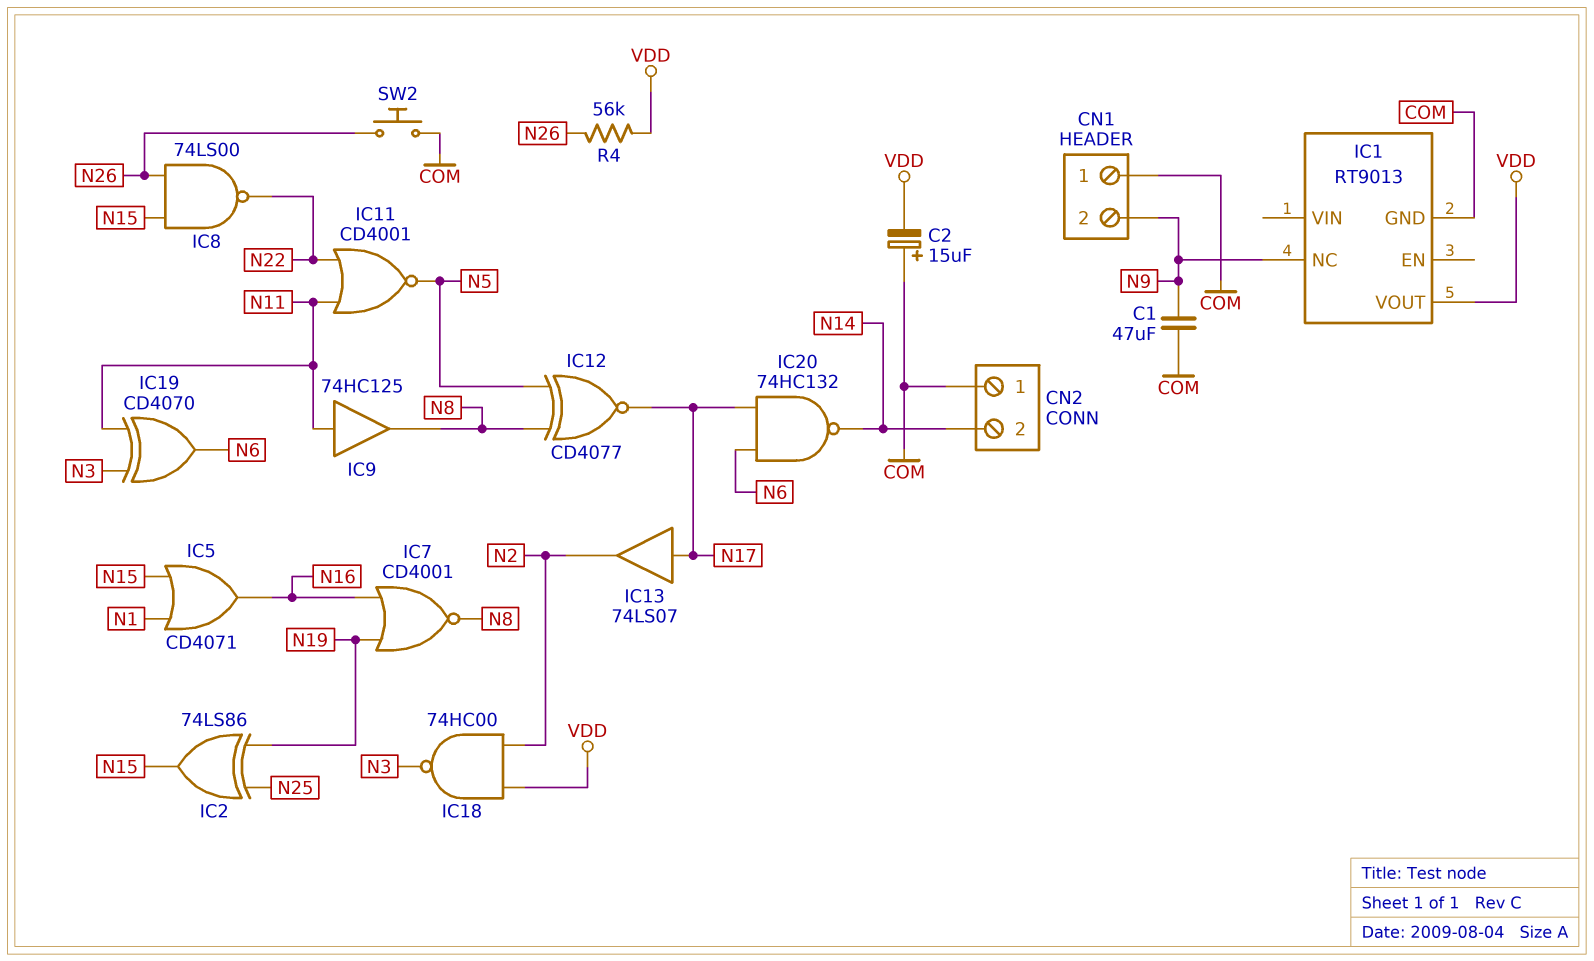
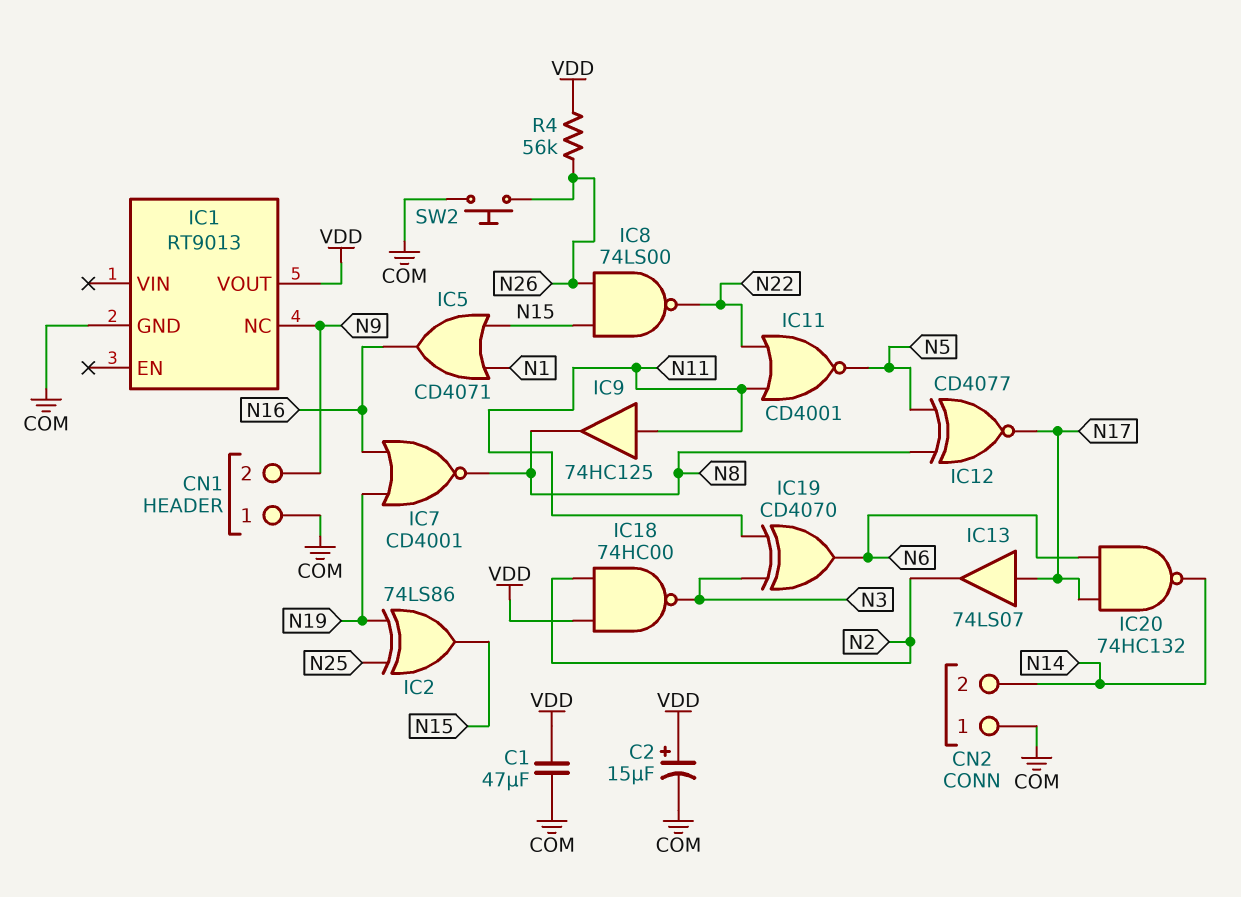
C1: 47uF (COM, N9) -> 47uF (COM, VDD)
C2: 15uF (plus COM, minus VDD) -> 15uF (plus VDD, minus COM)

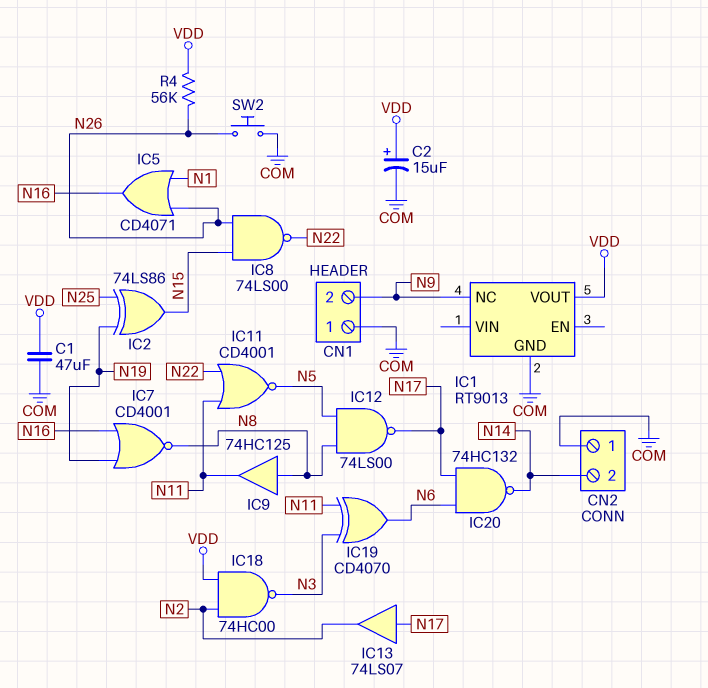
IC5: OR CD4071 (in N1, in N15, out N16) -> OR CD4071 (in N1, in N26, out N16)
IC9: buffer 74HC125 (in N11, out N8) -> buffer 74HC125 (in N8, out N11)
IC12: XNOR CD4077 (in N5, in N8, out N17) -> NAND 74LS00 (in N5, in N8, out N17)

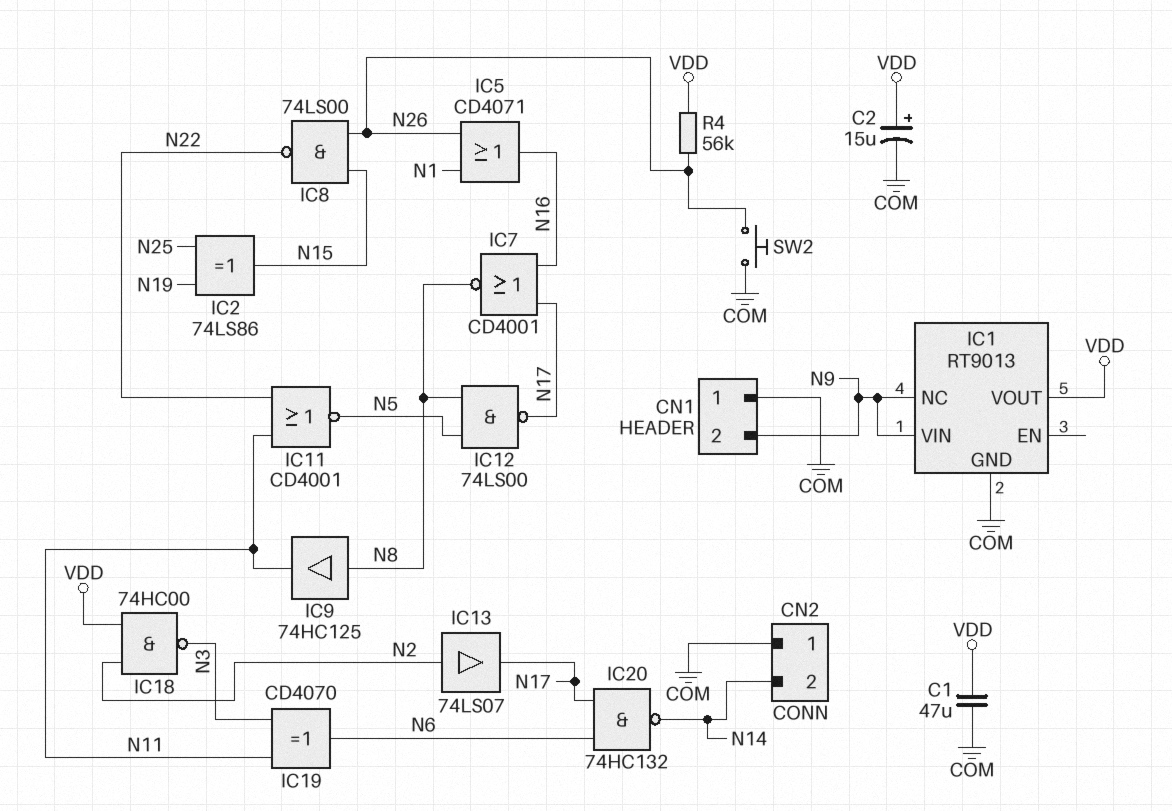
IC1 pin VIN: none -> N9
IC7: NOR CD4001 (in N16, in N19, out N8) -> NOR CD4001 (in N16, in N17, out N8)
IC13: buffer 74LS07 (in N17, out N2) -> buffer 74LS07 (in N2, out N17)

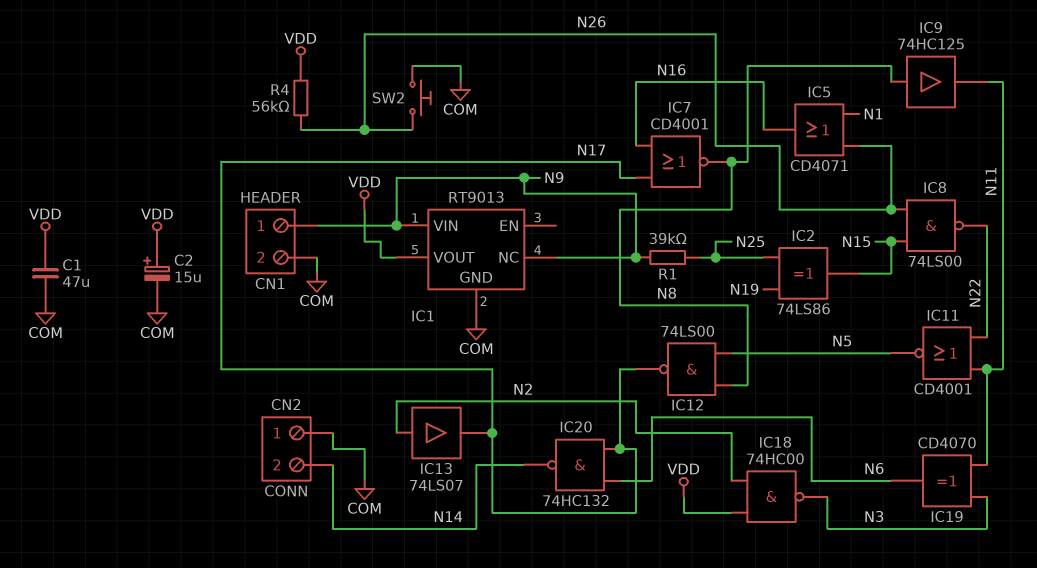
CN1 pin 1: COM -> N9
CN1 pin 2: N9 -> COM
R1: none -> 39k (N9, N25)

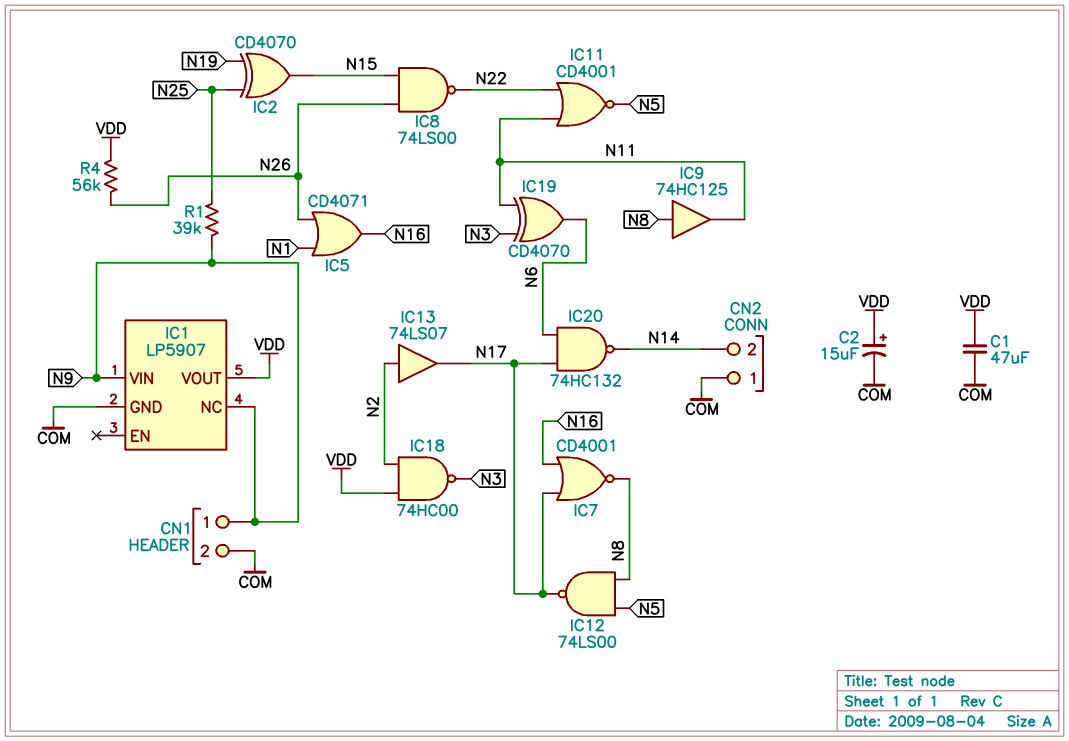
IC1: RT9013 -> LP5907
IC2: XOR 74LS86 (in N19, in N25, out N15) -> XOR CD4070 (in N19, in N25, out N15)
SW2: button (COM, N26) -> none

